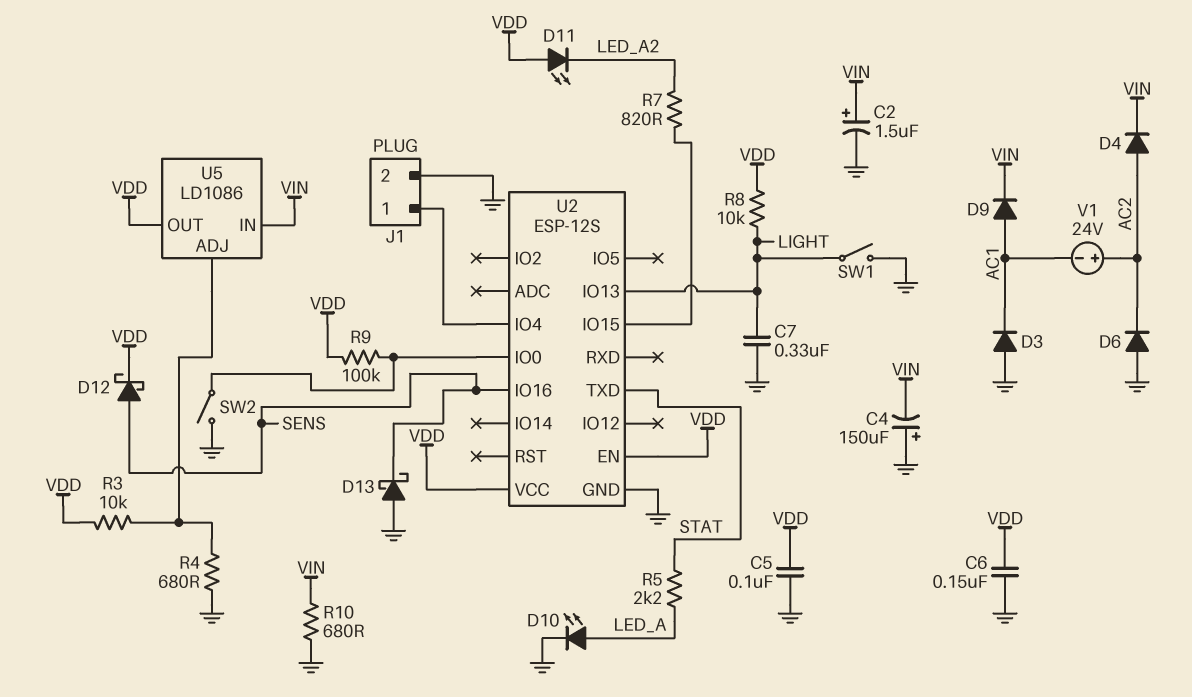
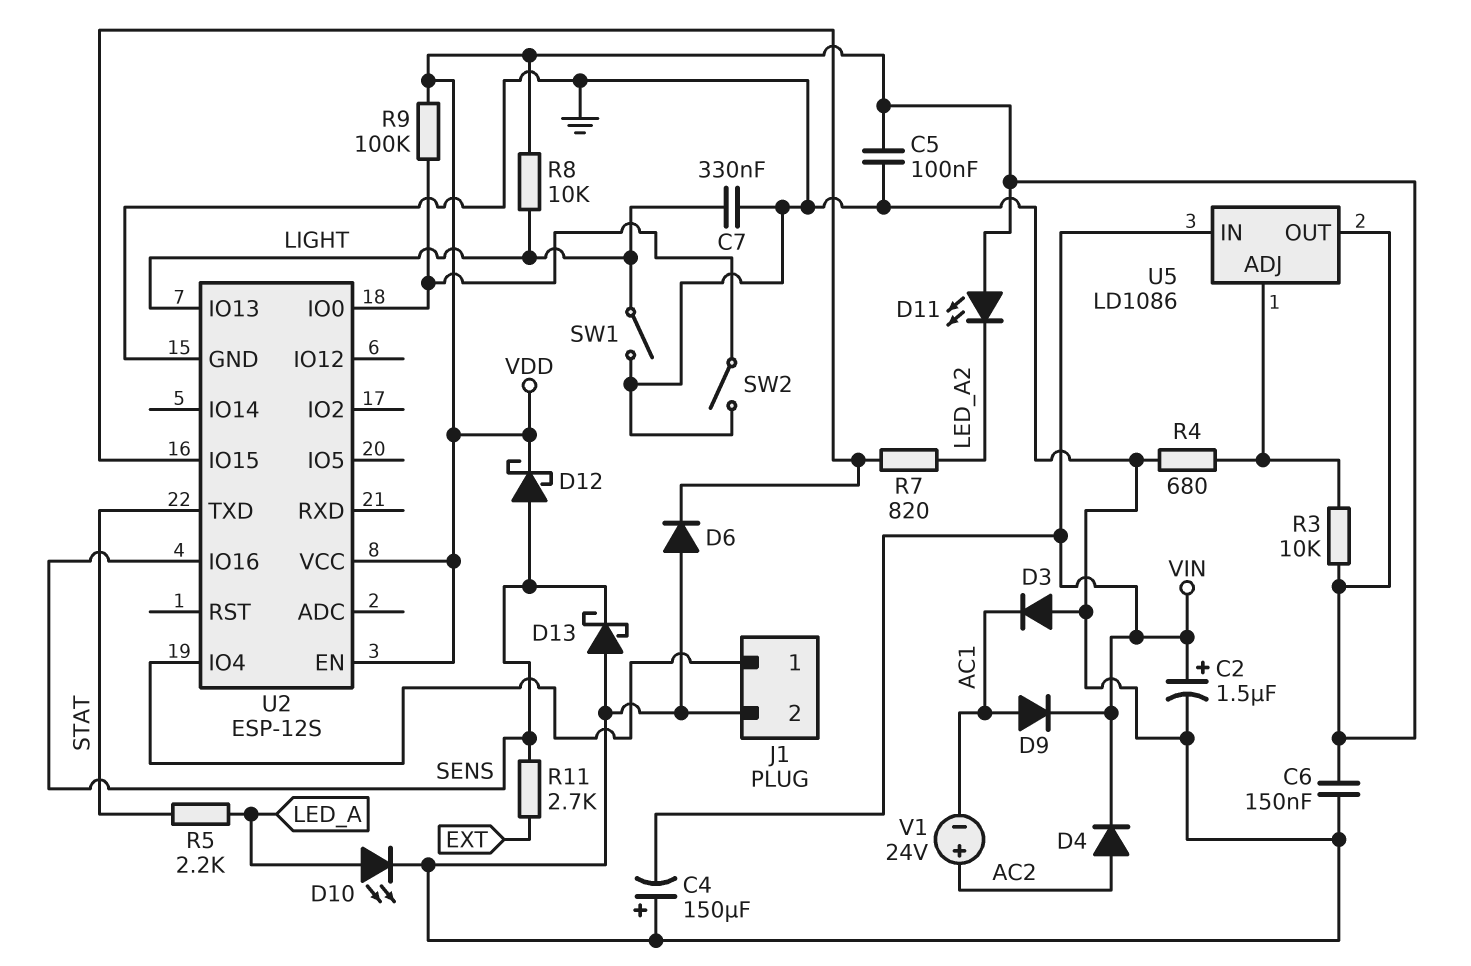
D6: diode (A GND, K AC2) -> diode (A GND, K U2/IO15)
R10: 680 (GND, VIN) -> none
R11: none -> 2.7k (EXT, SENS)

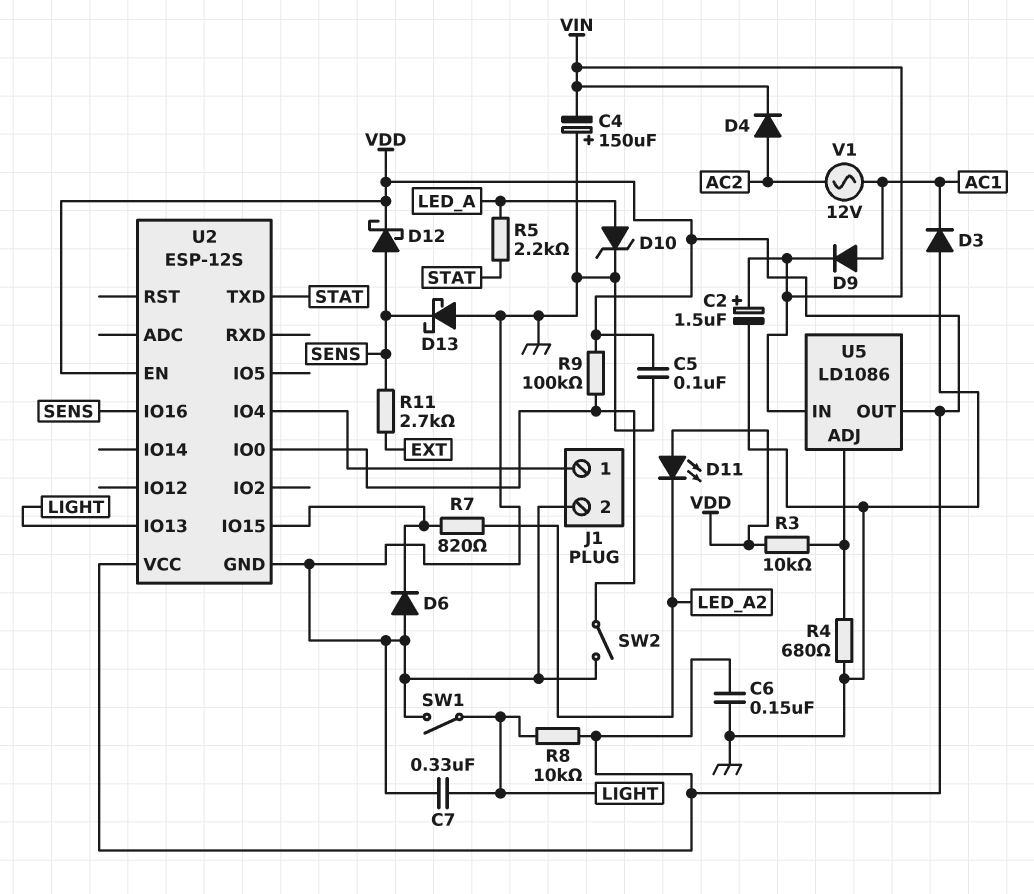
D10: LED (A LED_A, K GND) -> zener (A LED_A, K GND)
V1: 24V (plus AC2, minus AC1) -> AC 12V (AC1, AC2)

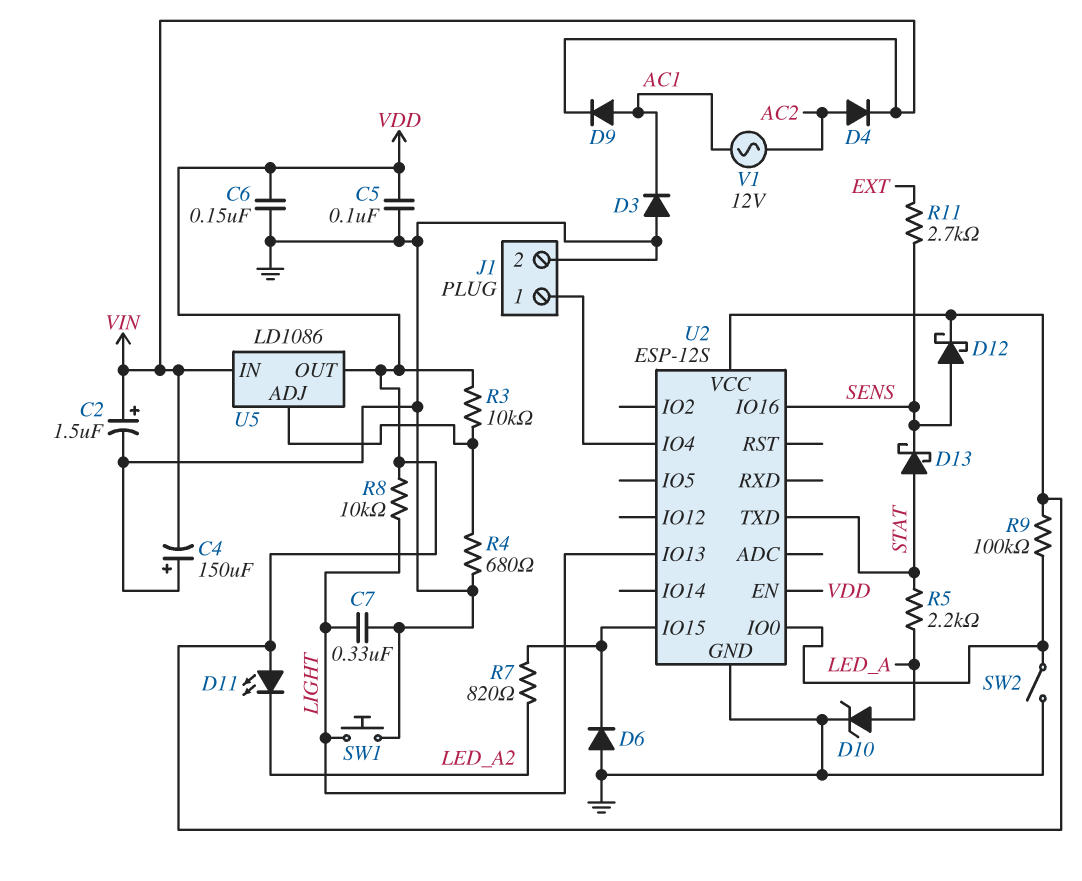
D13: schottky (A GND, K SENS) -> schottky (A STAT, K SENS)
SW1: switch (GND, LIGHT) -> button (GND, LIGHT)

